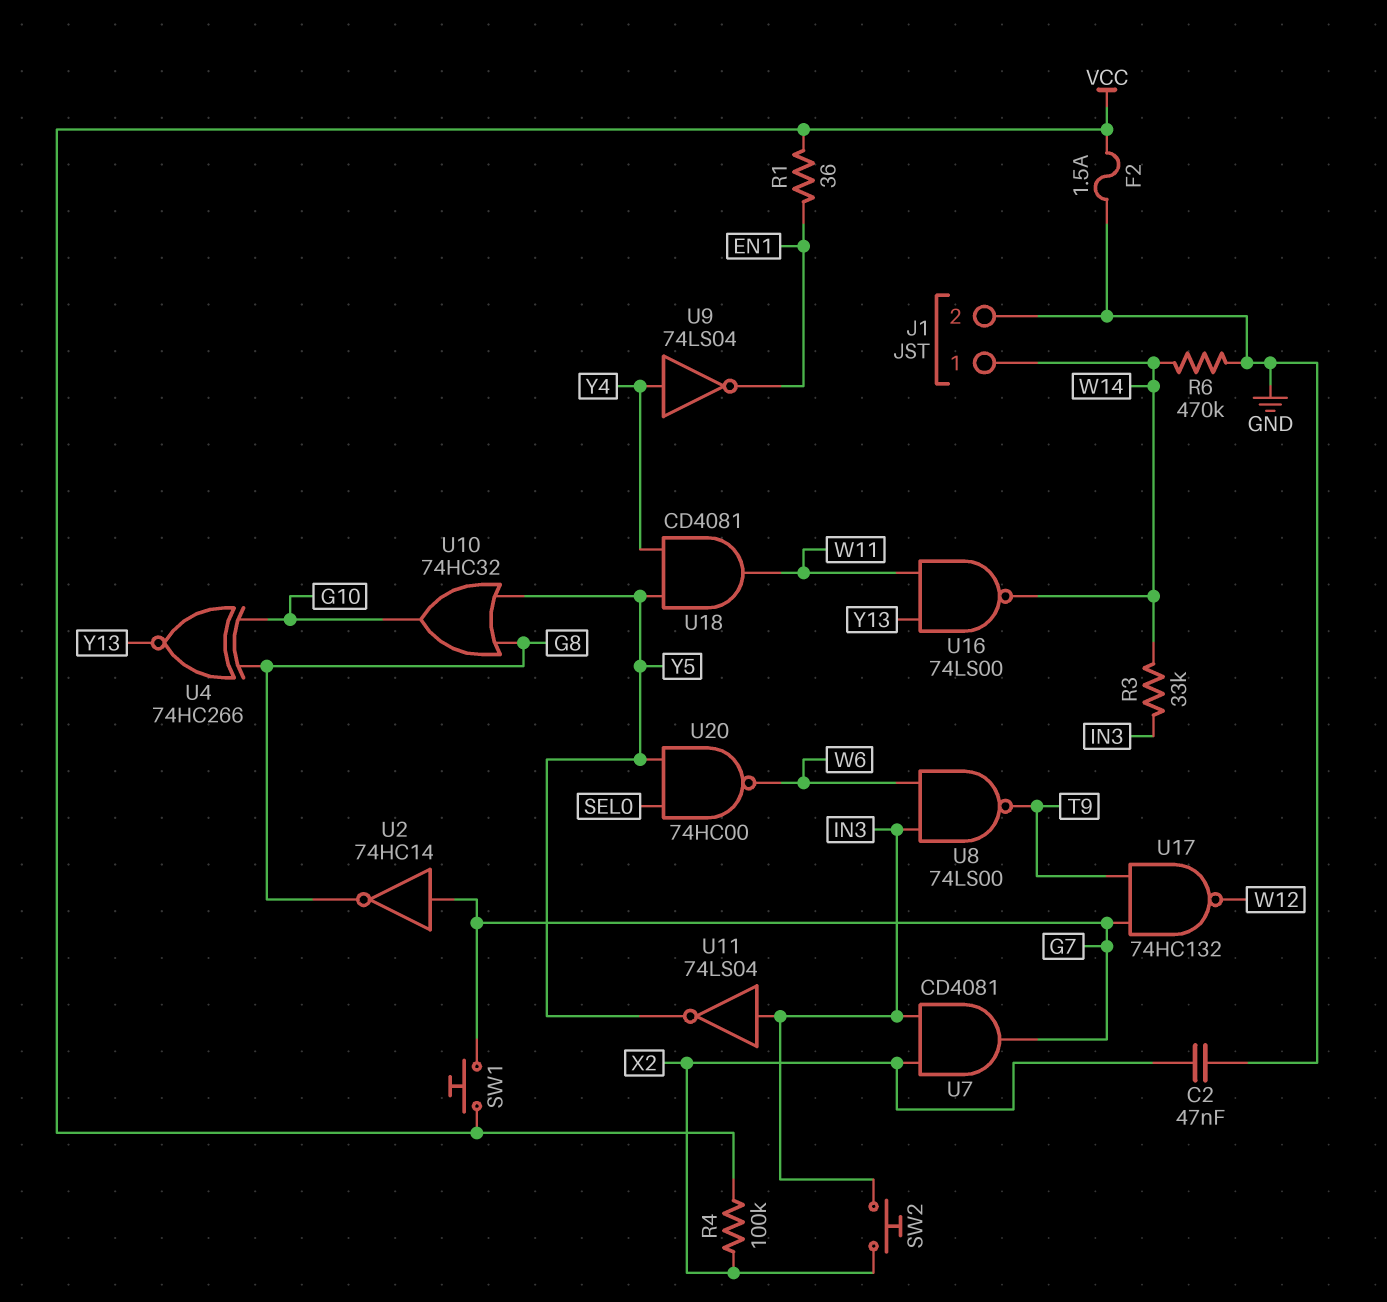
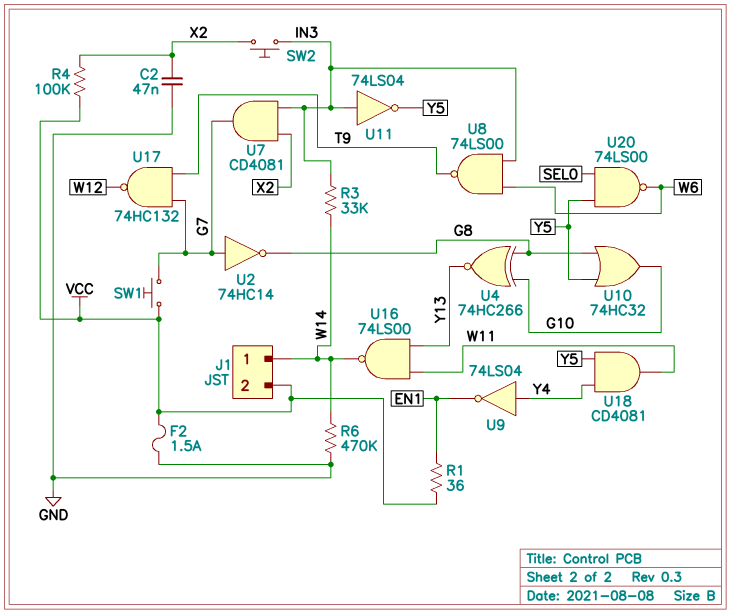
J1 pin 2: GND -> VCC
U20: NAND 74HC00 (in SEL0, in Y5, out W6) -> NAND 74LS00 (in SEL0, in Y5, out W6)

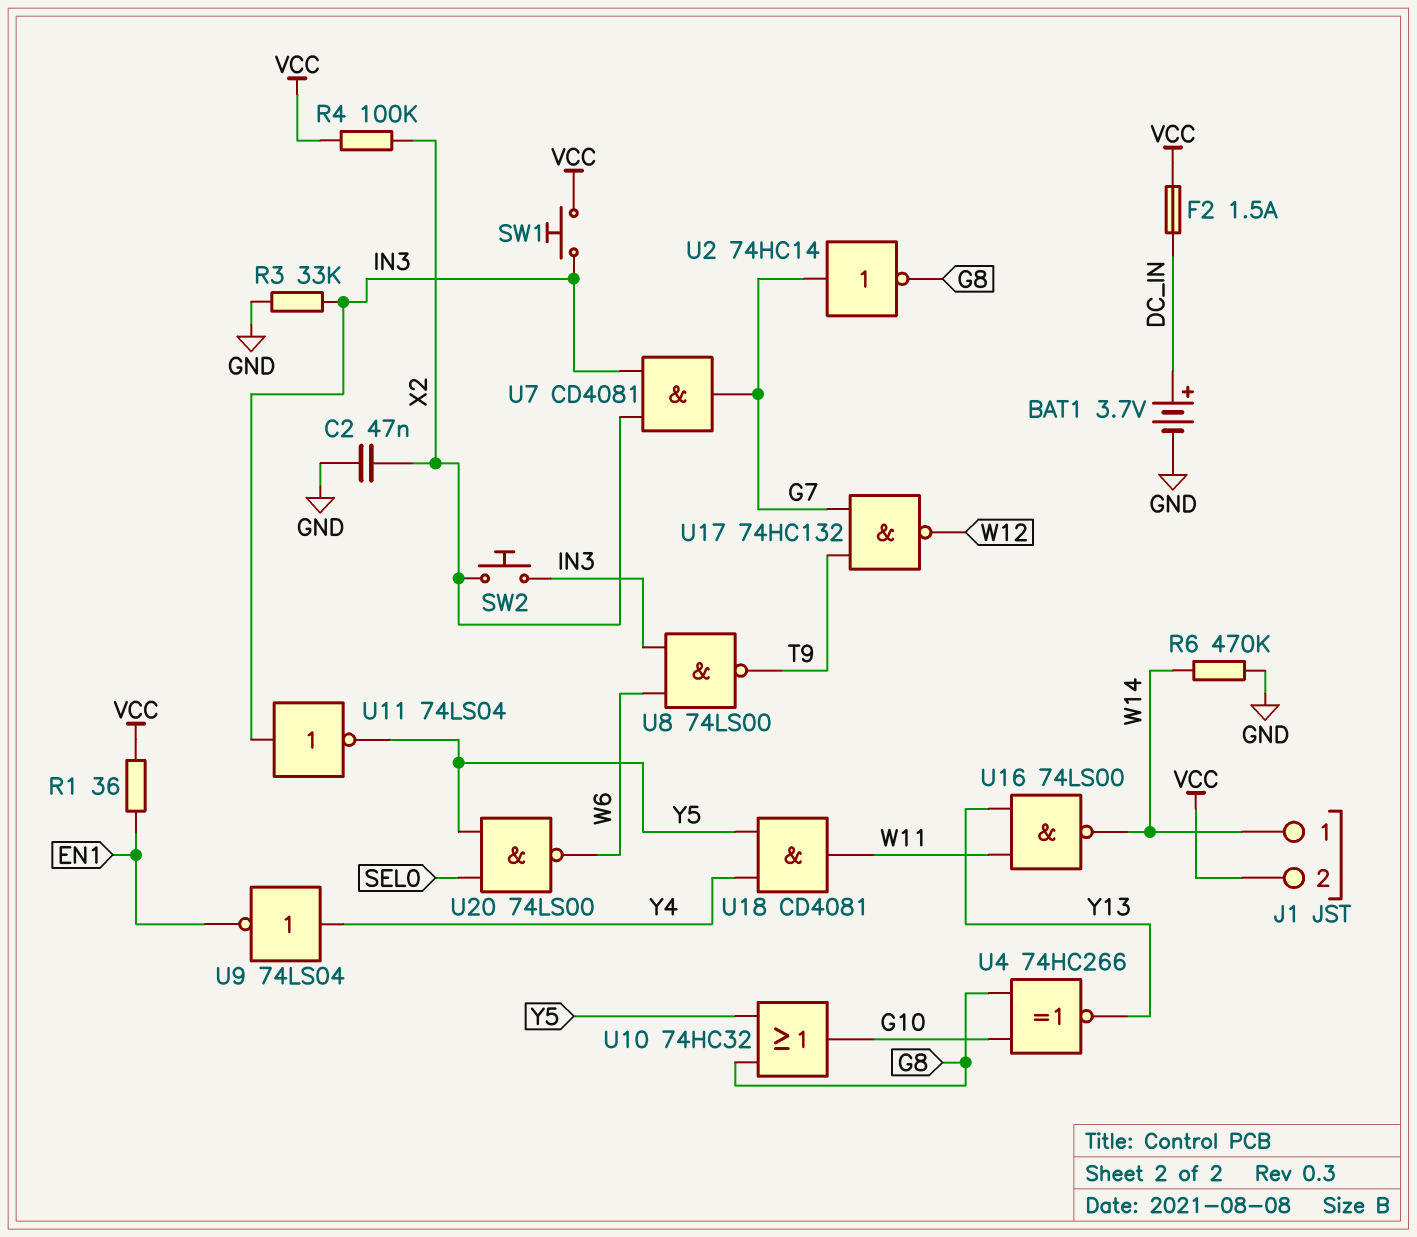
BAT1: none -> 3.7V (plus DC_IN, minus GND)
F2: 1.5A (GND, VCC) -> 1.5A (DC_IN, VCC)
R3: 33k (IN3, W14) -> 33k (GND, IN3)
SW1: button (G7, VCC) -> button (IN3, VCC)

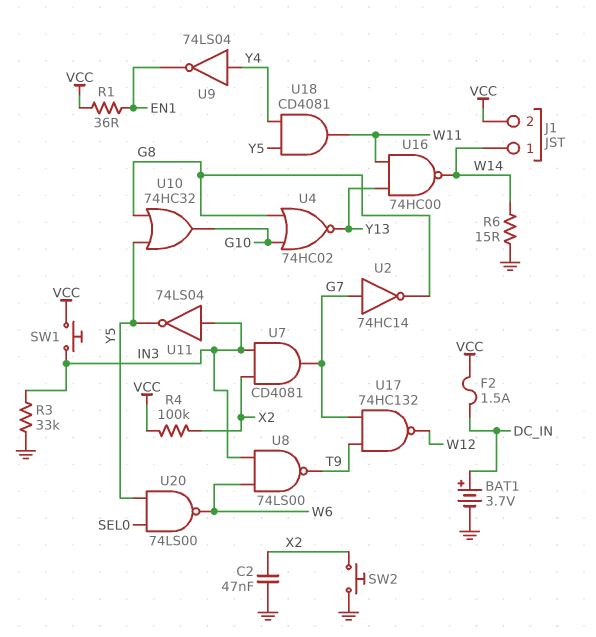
R6: 470k (GND, W14) -> 15 (GND, W14)
SW2: button (IN3, X2) -> button (GND, X2)
U4: XNOR 74HC266 (in G8, in G10, out Y13) -> NOR 74HC02 (in G8, in G10, out Y13)
U16: NAND 74LS00 (in W11, in Y13, out W14) -> NAND 74HC00 (in W11, in Y13, out W14)

